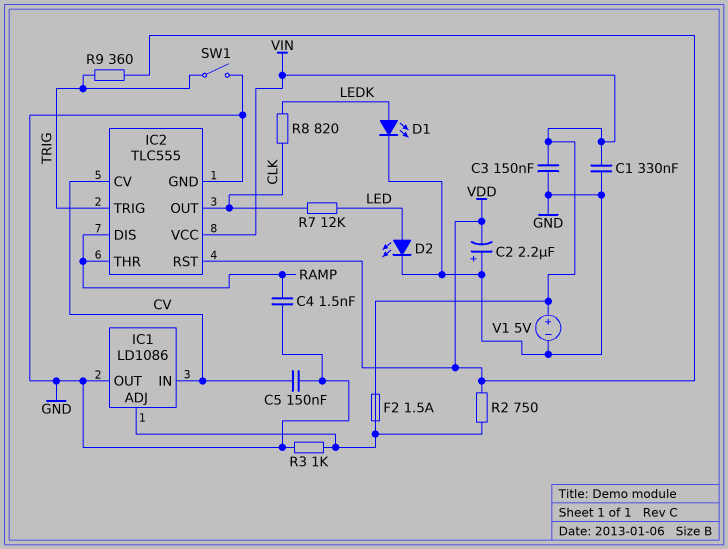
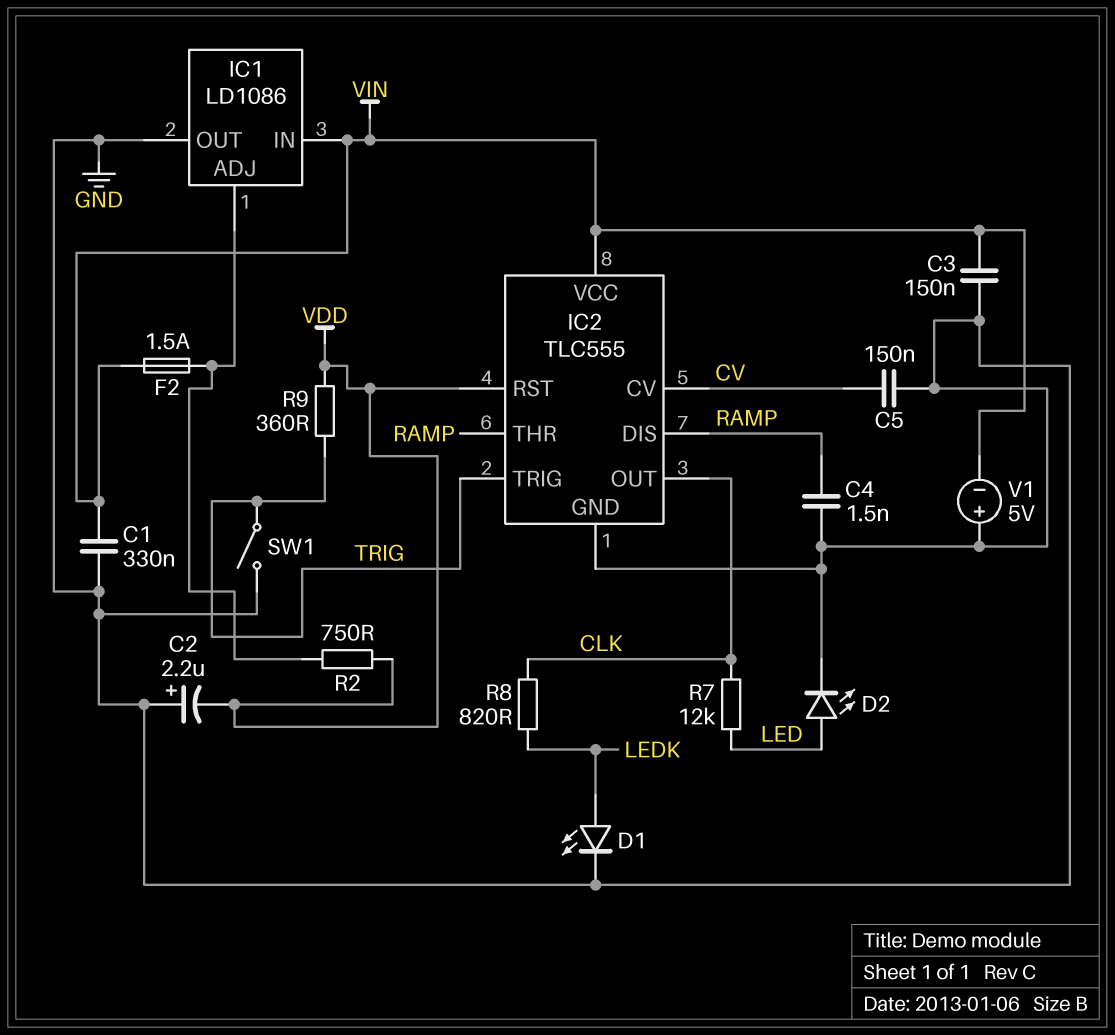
IC1 pin IN: CV -> VIN
R3: 1k (GND, IC1/ADJ) -> none
V1: 5V (plus VIN, minus GND) -> 5V (plus GND, minus VIN)

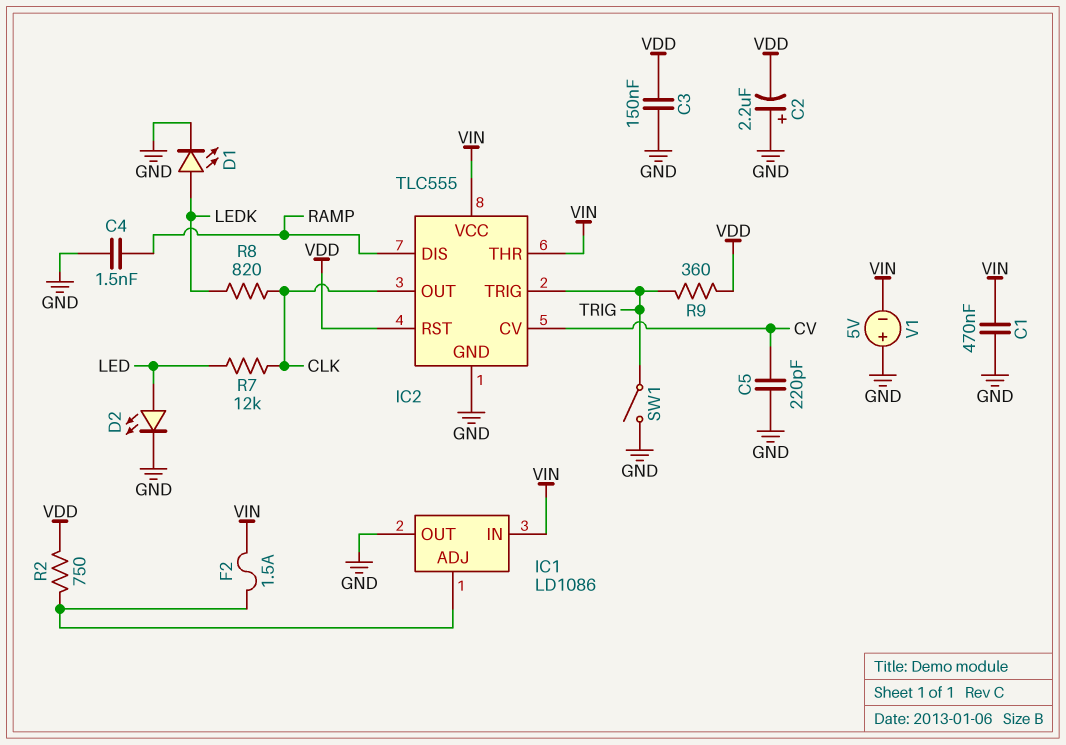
C1: 330nF (GND, VIN) -> 470nF (GND, VIN)
C3: 150nF (GND, VIN) -> 150nF (GND, VDD)
C5: 150nF (CV, GND) -> 220pF (CV, GND)
IC2 pin THR: RAMP -> VIN

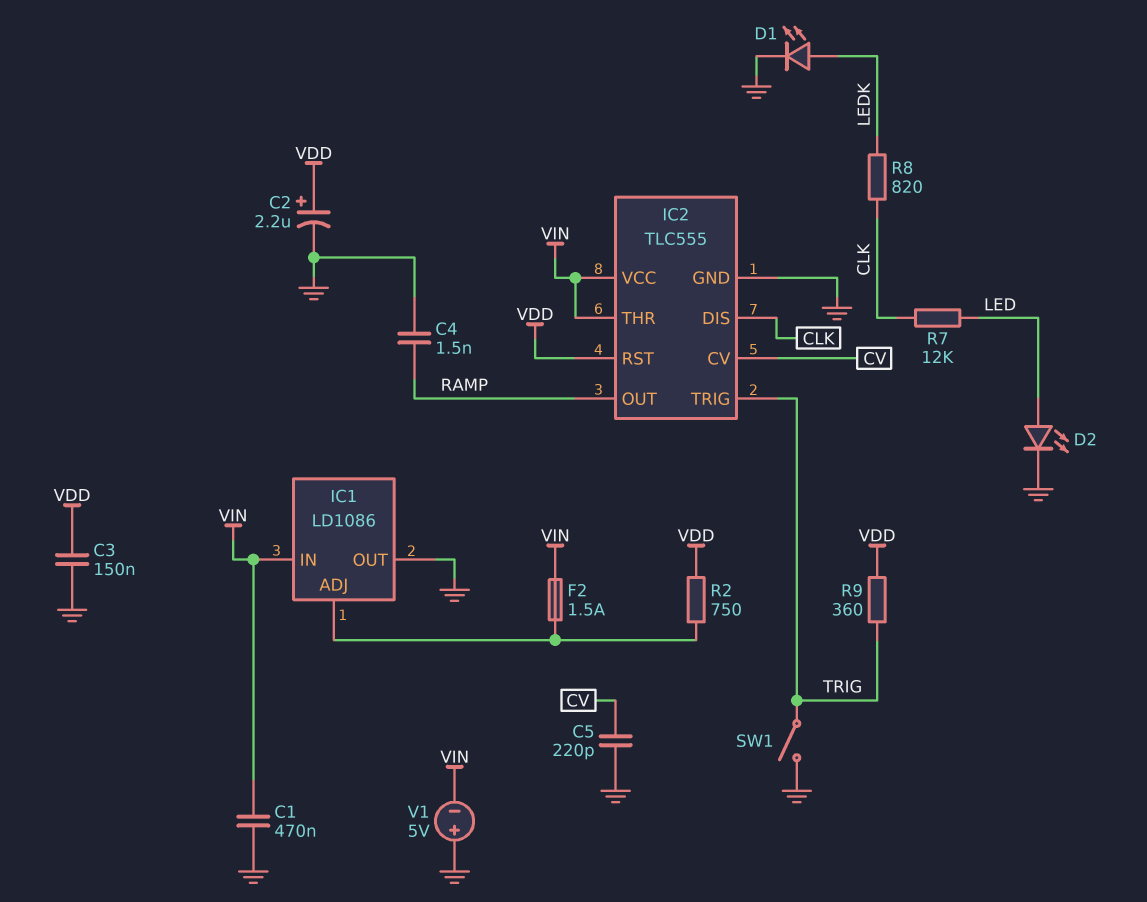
C2: 2.2uF (plus GND, minus VDD) -> 2.2uF (plus VDD, minus GND)
IC2 pin DIS: RAMP -> CLK
IC2 pin OUT: CLK -> RAMP

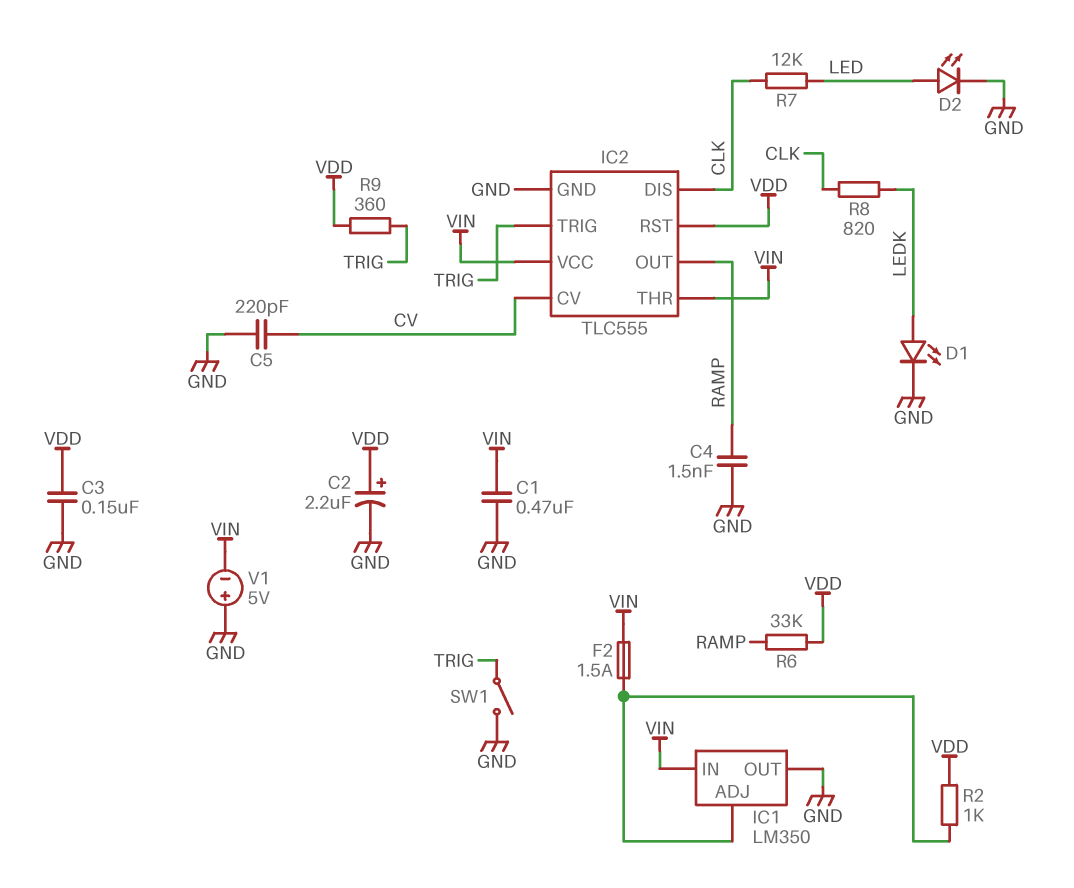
IC1: LD1086 -> LM350
R2: 750 (IC1/ADJ, VDD) -> 1k (IC1/ADJ, VDD)
R6: none -> 33k (RAMP, VDD)

